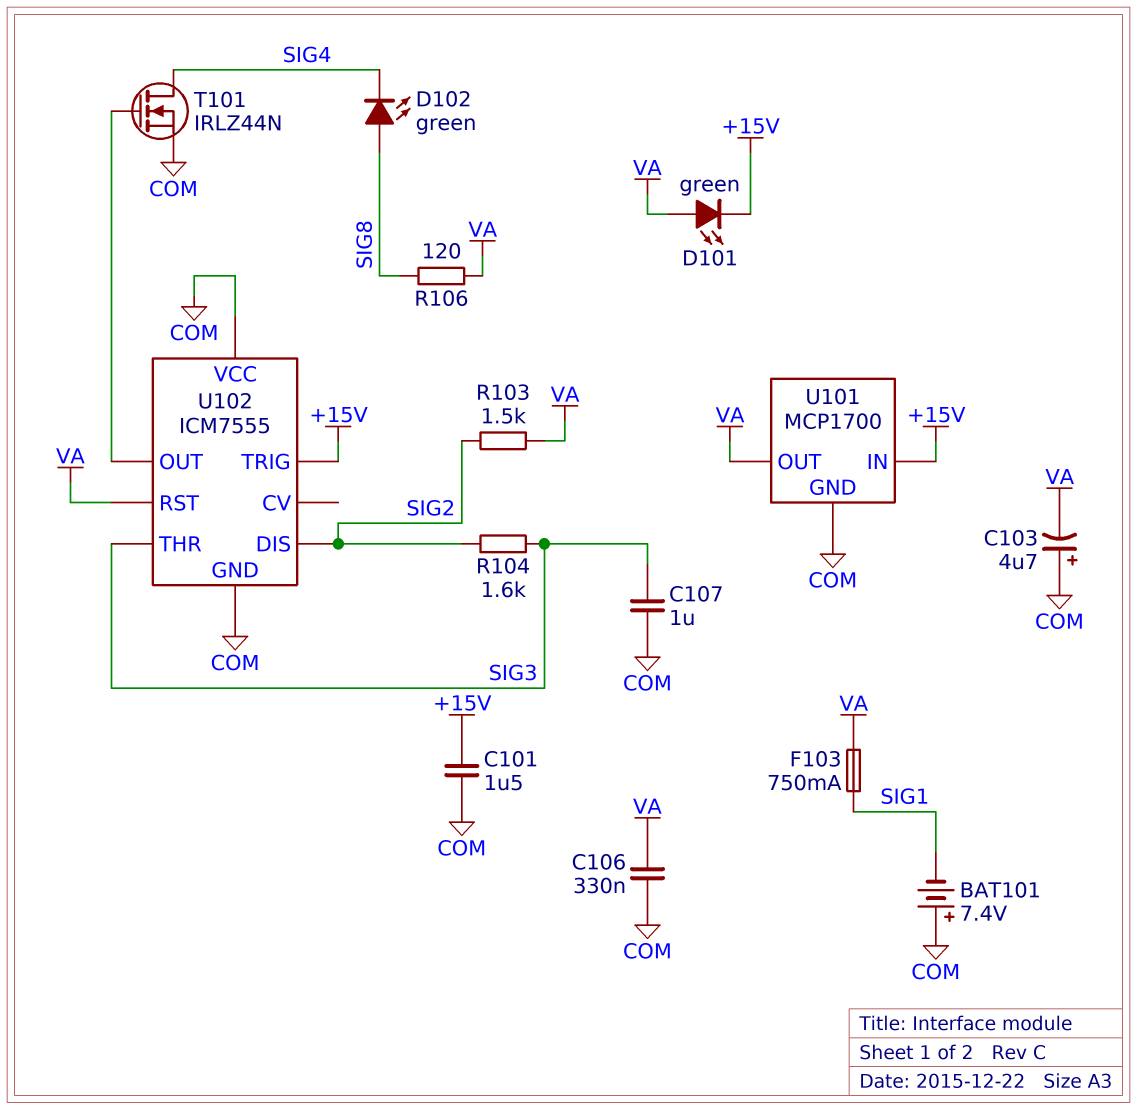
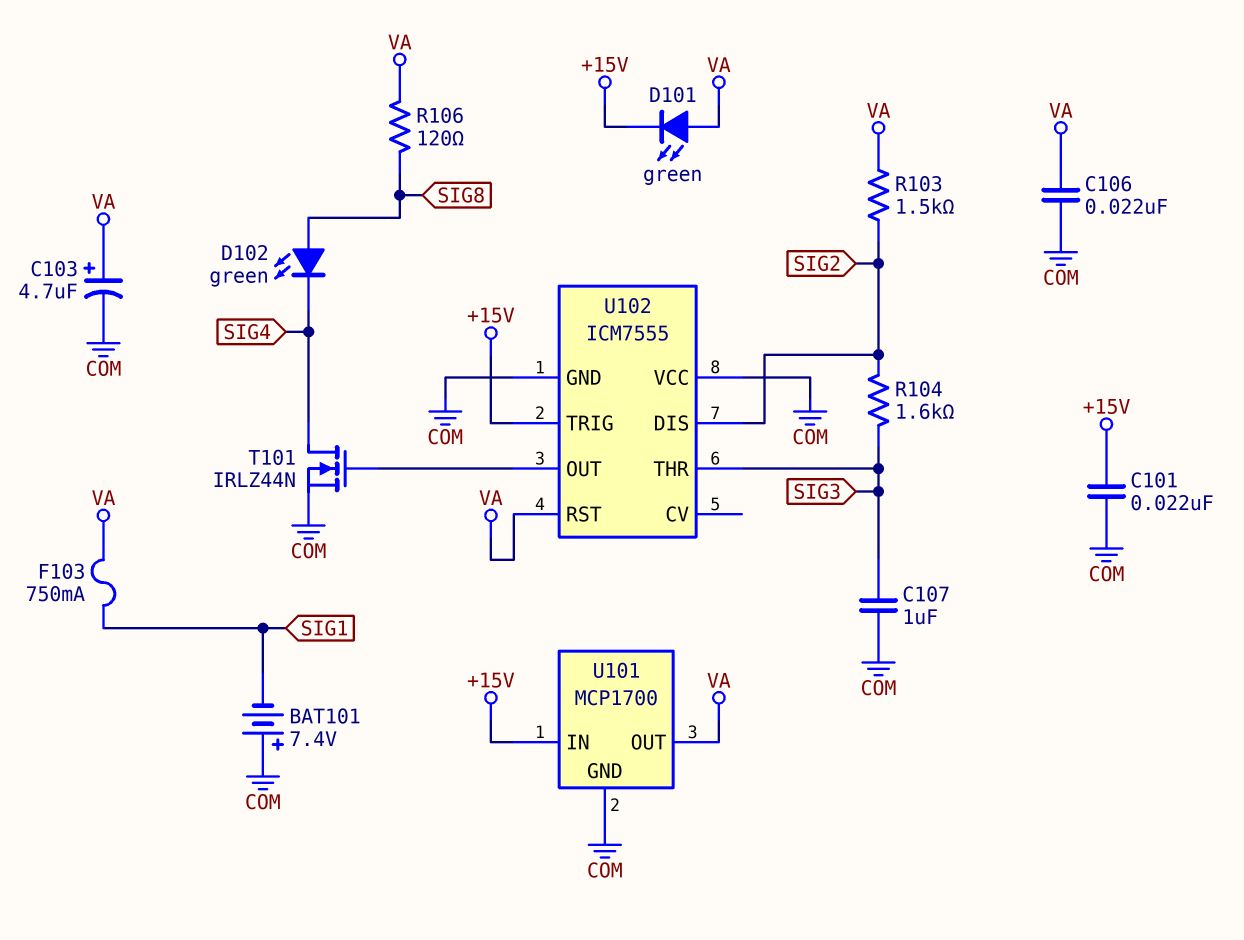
C101: 1.5uF (+15V, COM) -> 22nF (+15V, COM)
C103: 4.7uF (plus COM, minus VA) -> 4.7uF (plus VA, minus COM)
C106: 330nF (COM, VA) -> 22nF (COM, VA)

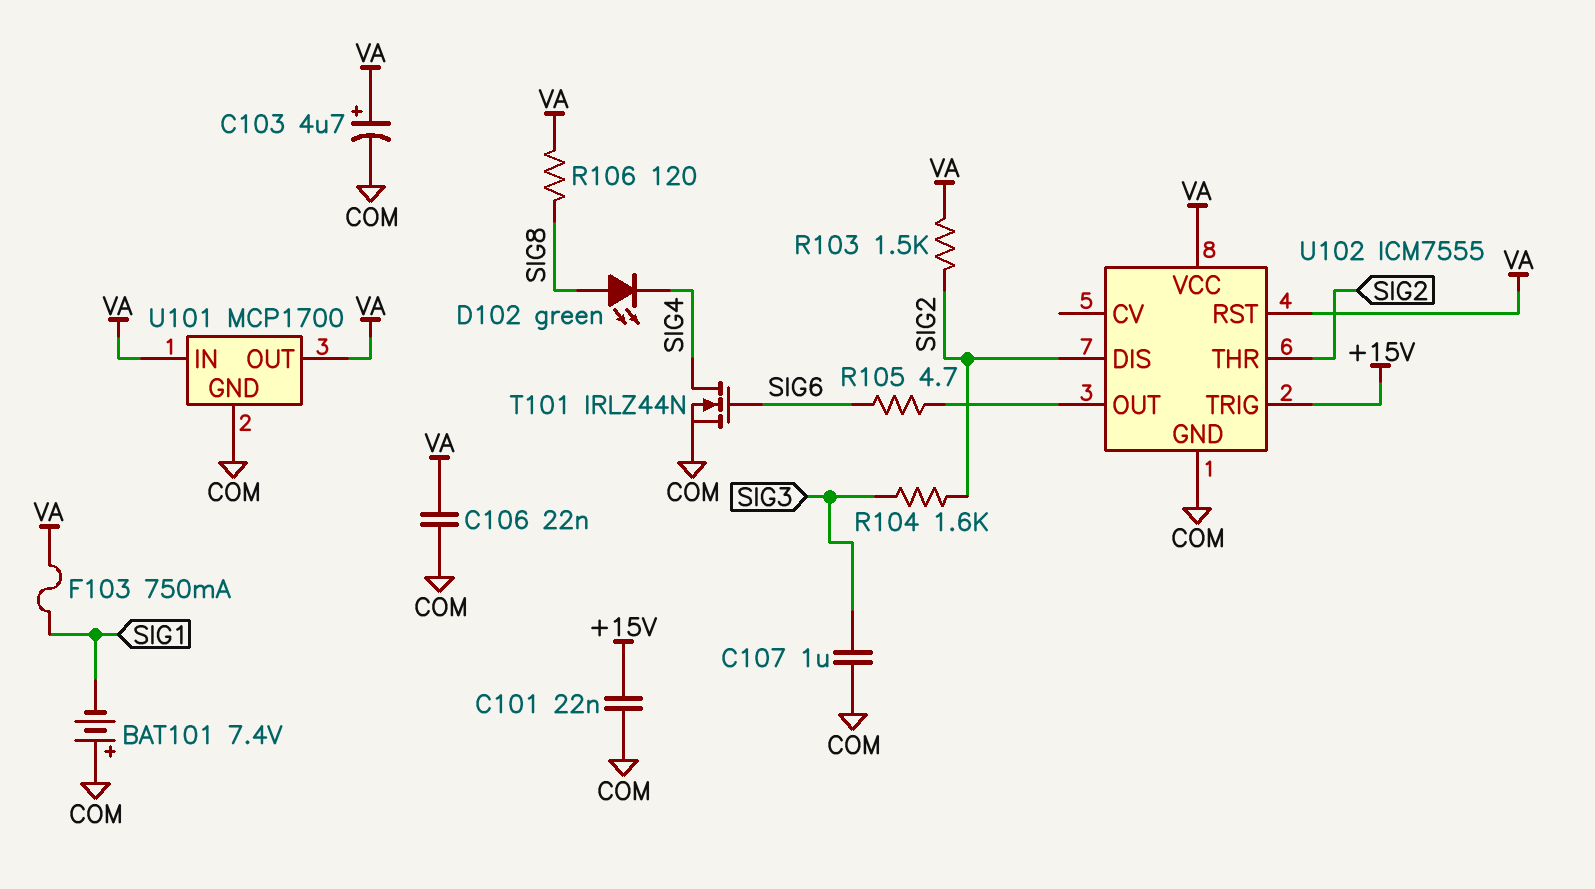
D101: LED green (A VA, K +15V) -> none
R105: none -> 4.7 (SIG6, U102/OUT)
T101: NMOS IRLZ44N (G U102/OUT, D SIG4, S COM) -> NMOS IRLZ44N (G SIG6, D SIG4, S COM)
U101 pin IN: +15V -> VA
U102 pin THR: SIG3 -> SIG2
U102 pin VCC: COM -> VA

